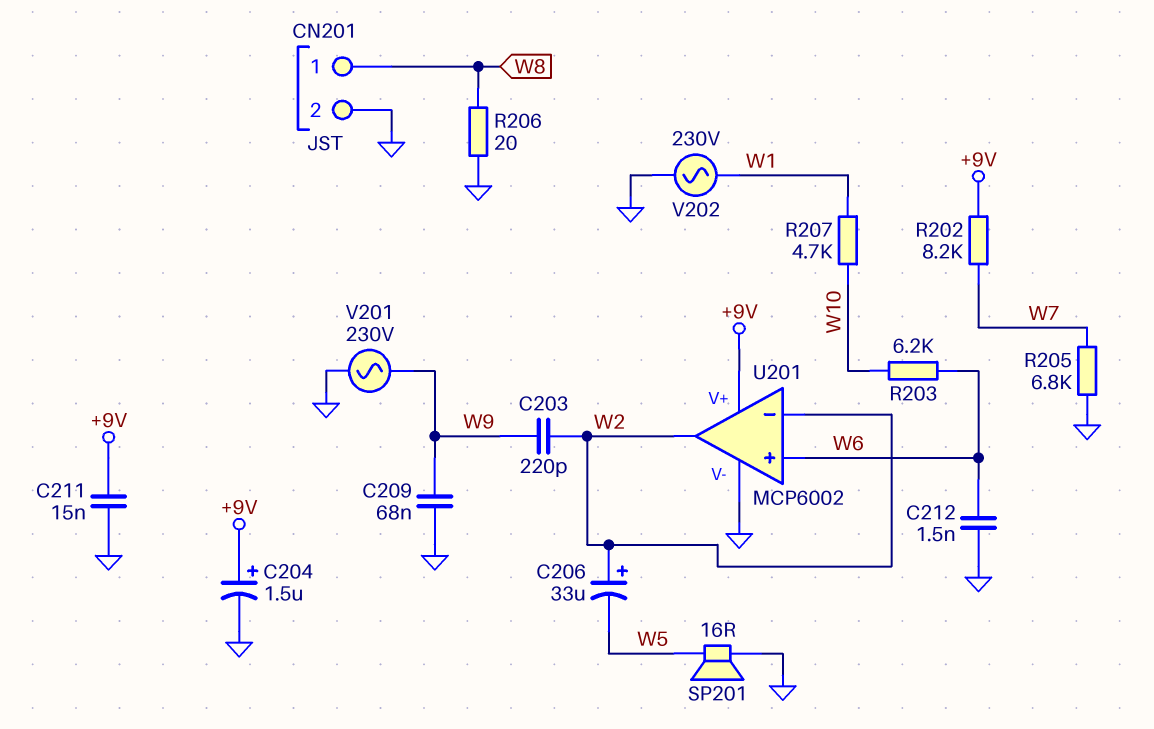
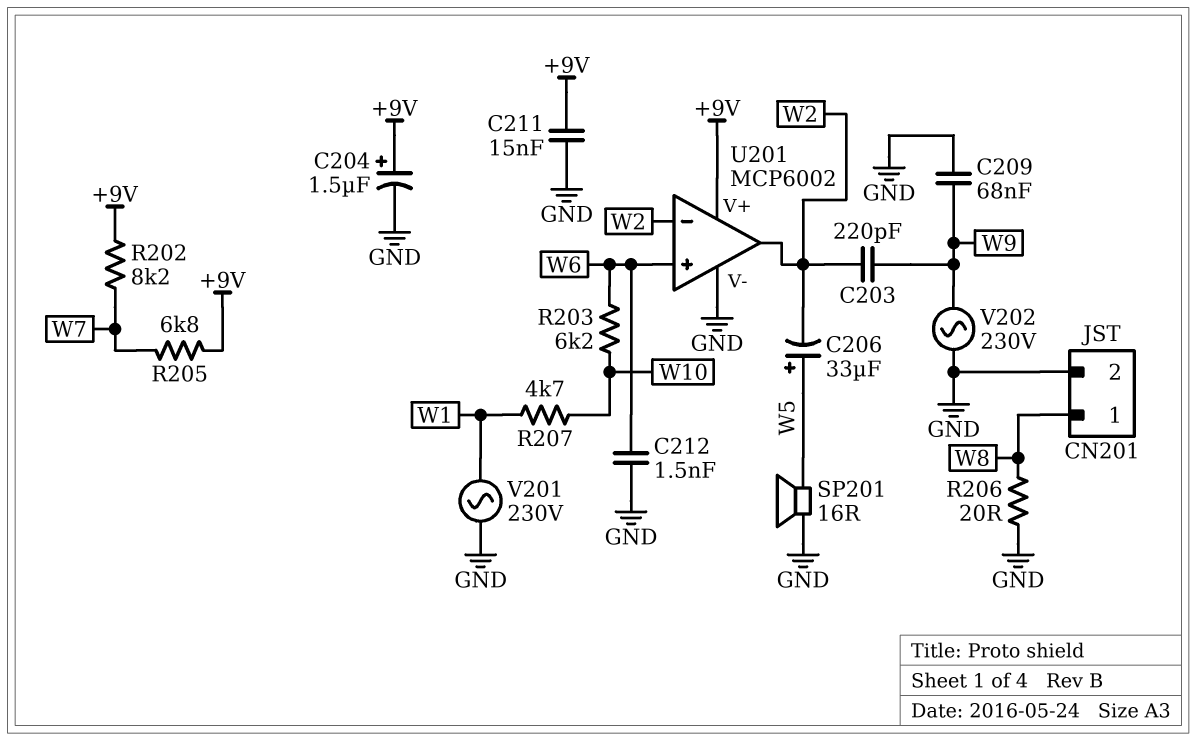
C206: 33uF (plus W2, minus W5) -> 33uF (plus W5, minus W2)
R205: 6.8k (GND, W7) -> 6.8k (+9V, W7)
V201: AC 230V (GND, W9) -> AC 230V (GND, W1)
V202: AC 230V (GND, W1) -> AC 230V (GND, W9)

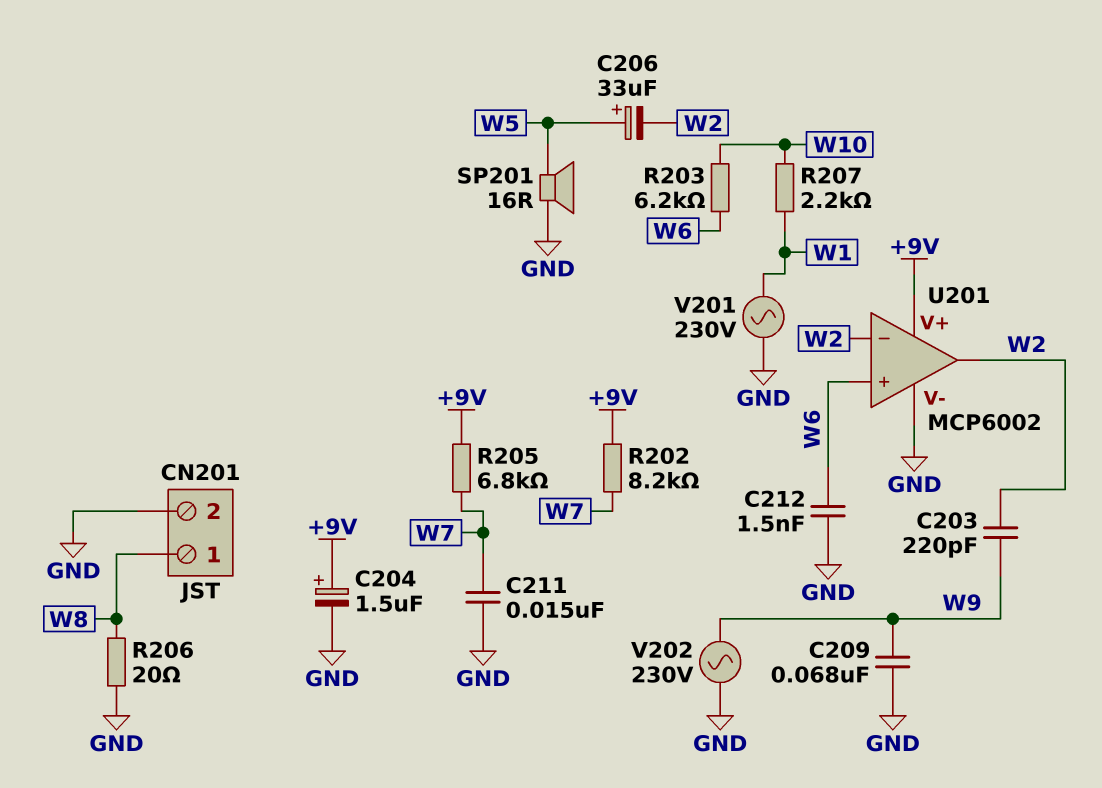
C211: 15nF (+9V, GND) -> 15nF (GND, W7)
R207: 4.7k (W1, W10) -> 2.2k (W1, W10)

